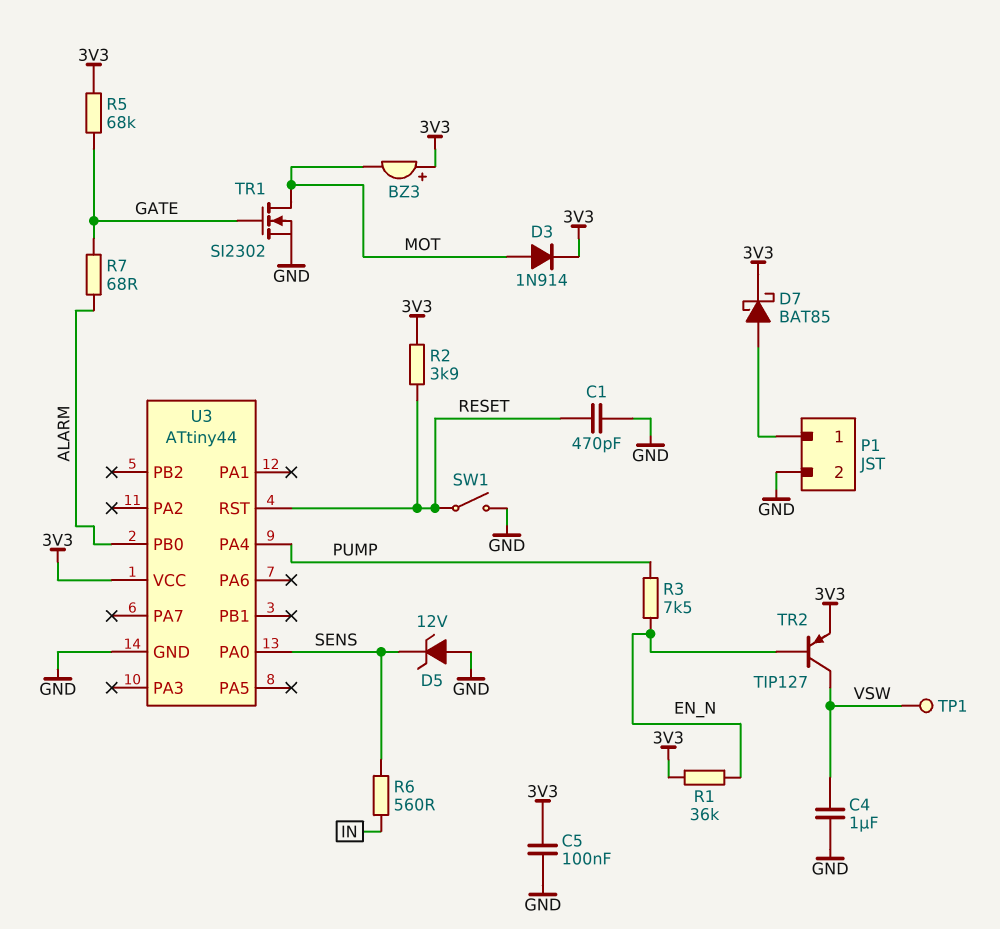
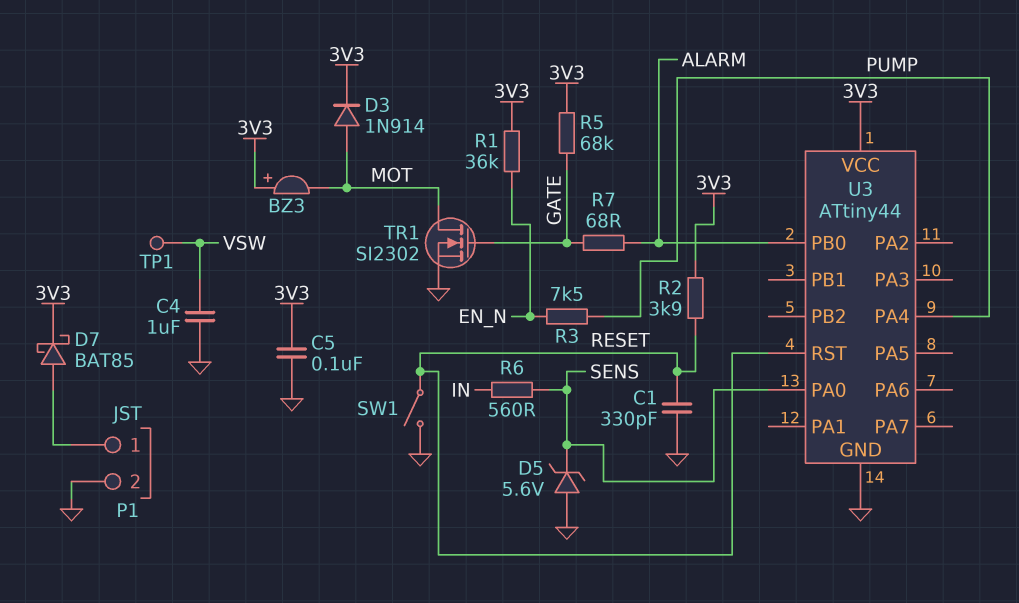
C1: 470pF (GND, RESET) -> 330pF (GND, RESET)
D5: zener 12V (A GND, K SENS) -> zener 5.6V (A GND, K SENS)
TR2: PNP TIP127 (B EN_N, C VSW, E 3V3) -> none

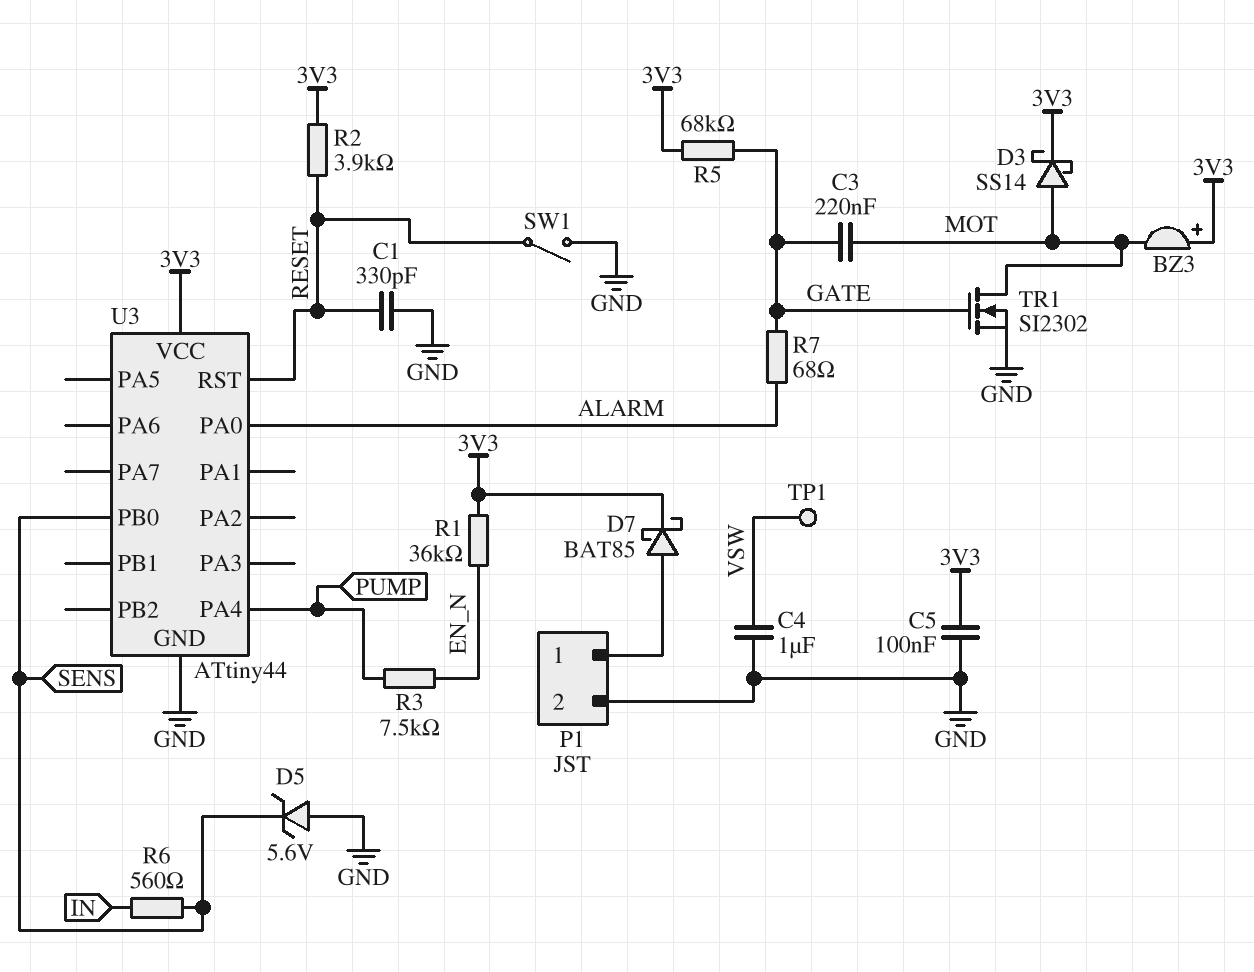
C3: none -> 220nF (GATE, MOT)
D3: diode 1N914 (A MOT, K 3V3) -> schottky SS14 (A MOT, K 3V3)
U3 pin PA0: SENS -> ALARM
U3 pin PB0: ALARM -> SENS

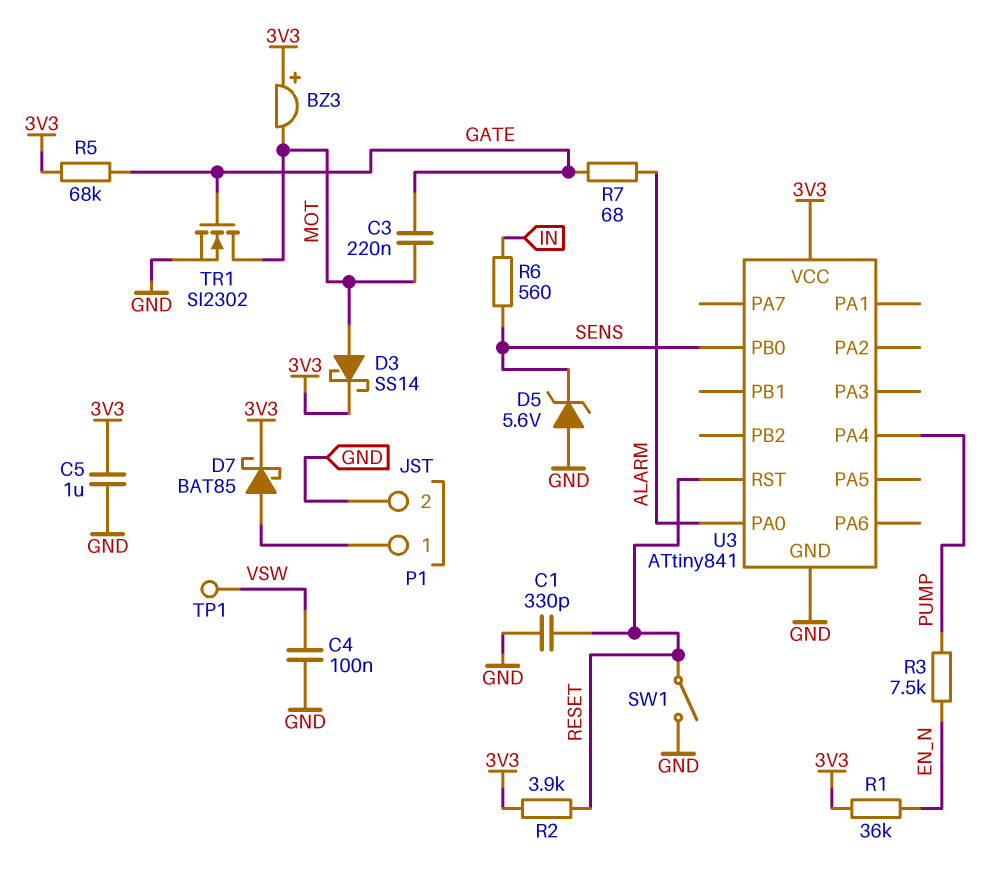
C4: 1uF (GND, VSW) -> 100nF (GND, VSW)
C5: 100nF (3V3, GND) -> 1uF (3V3, GND)
U3: ATtiny44 -> ATtiny841

